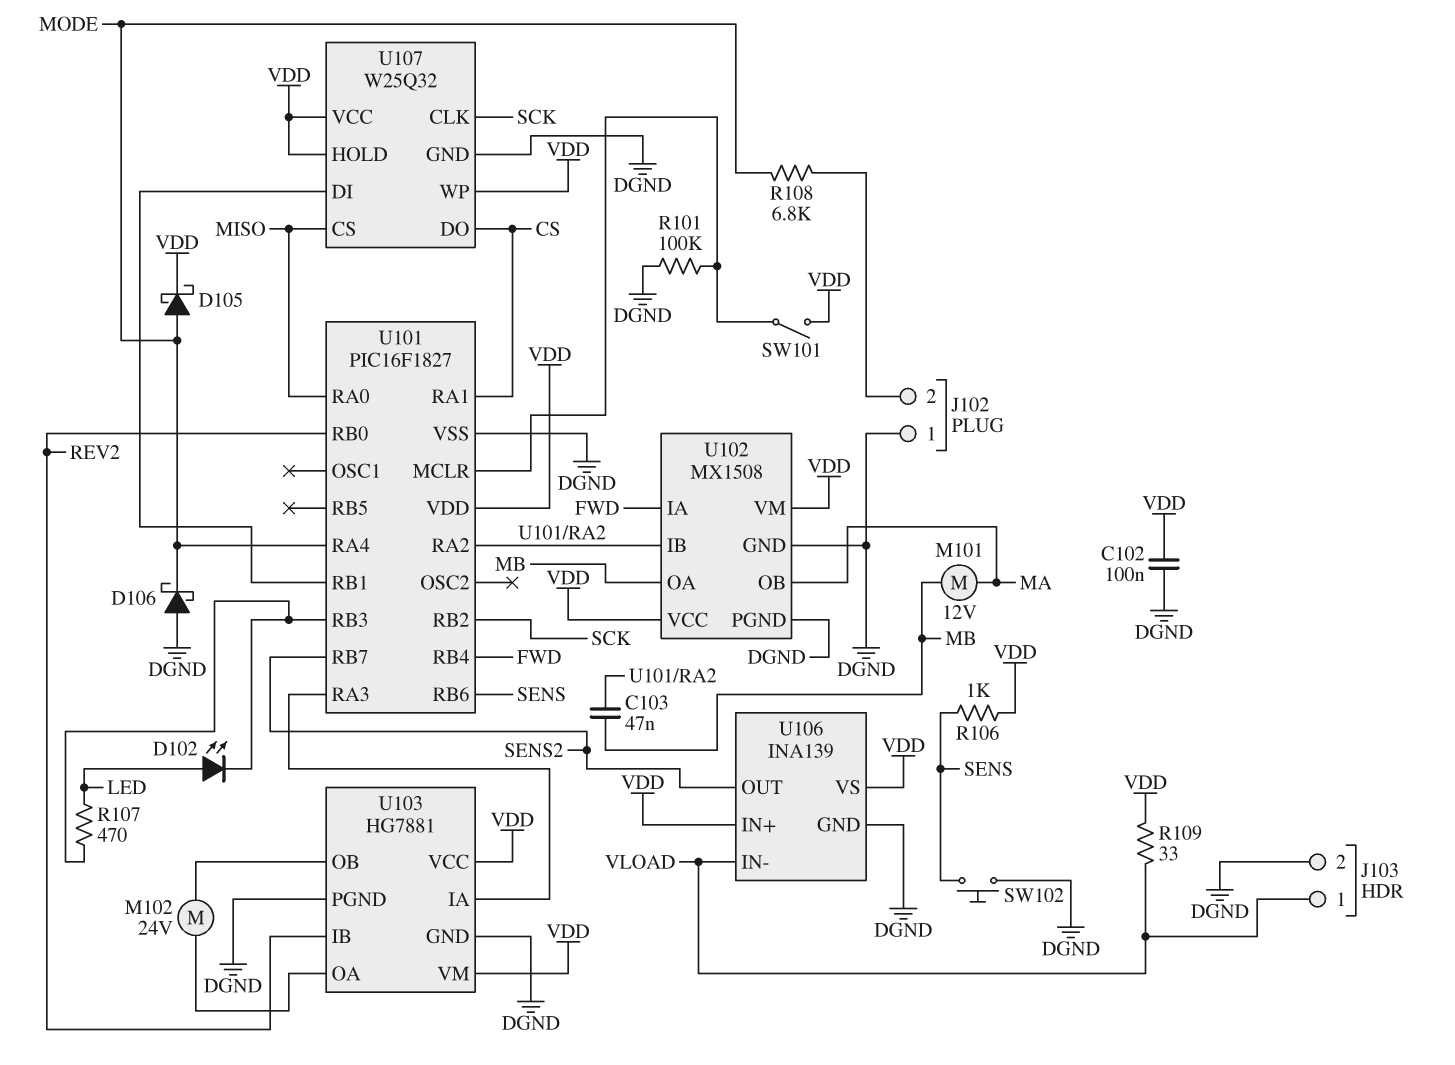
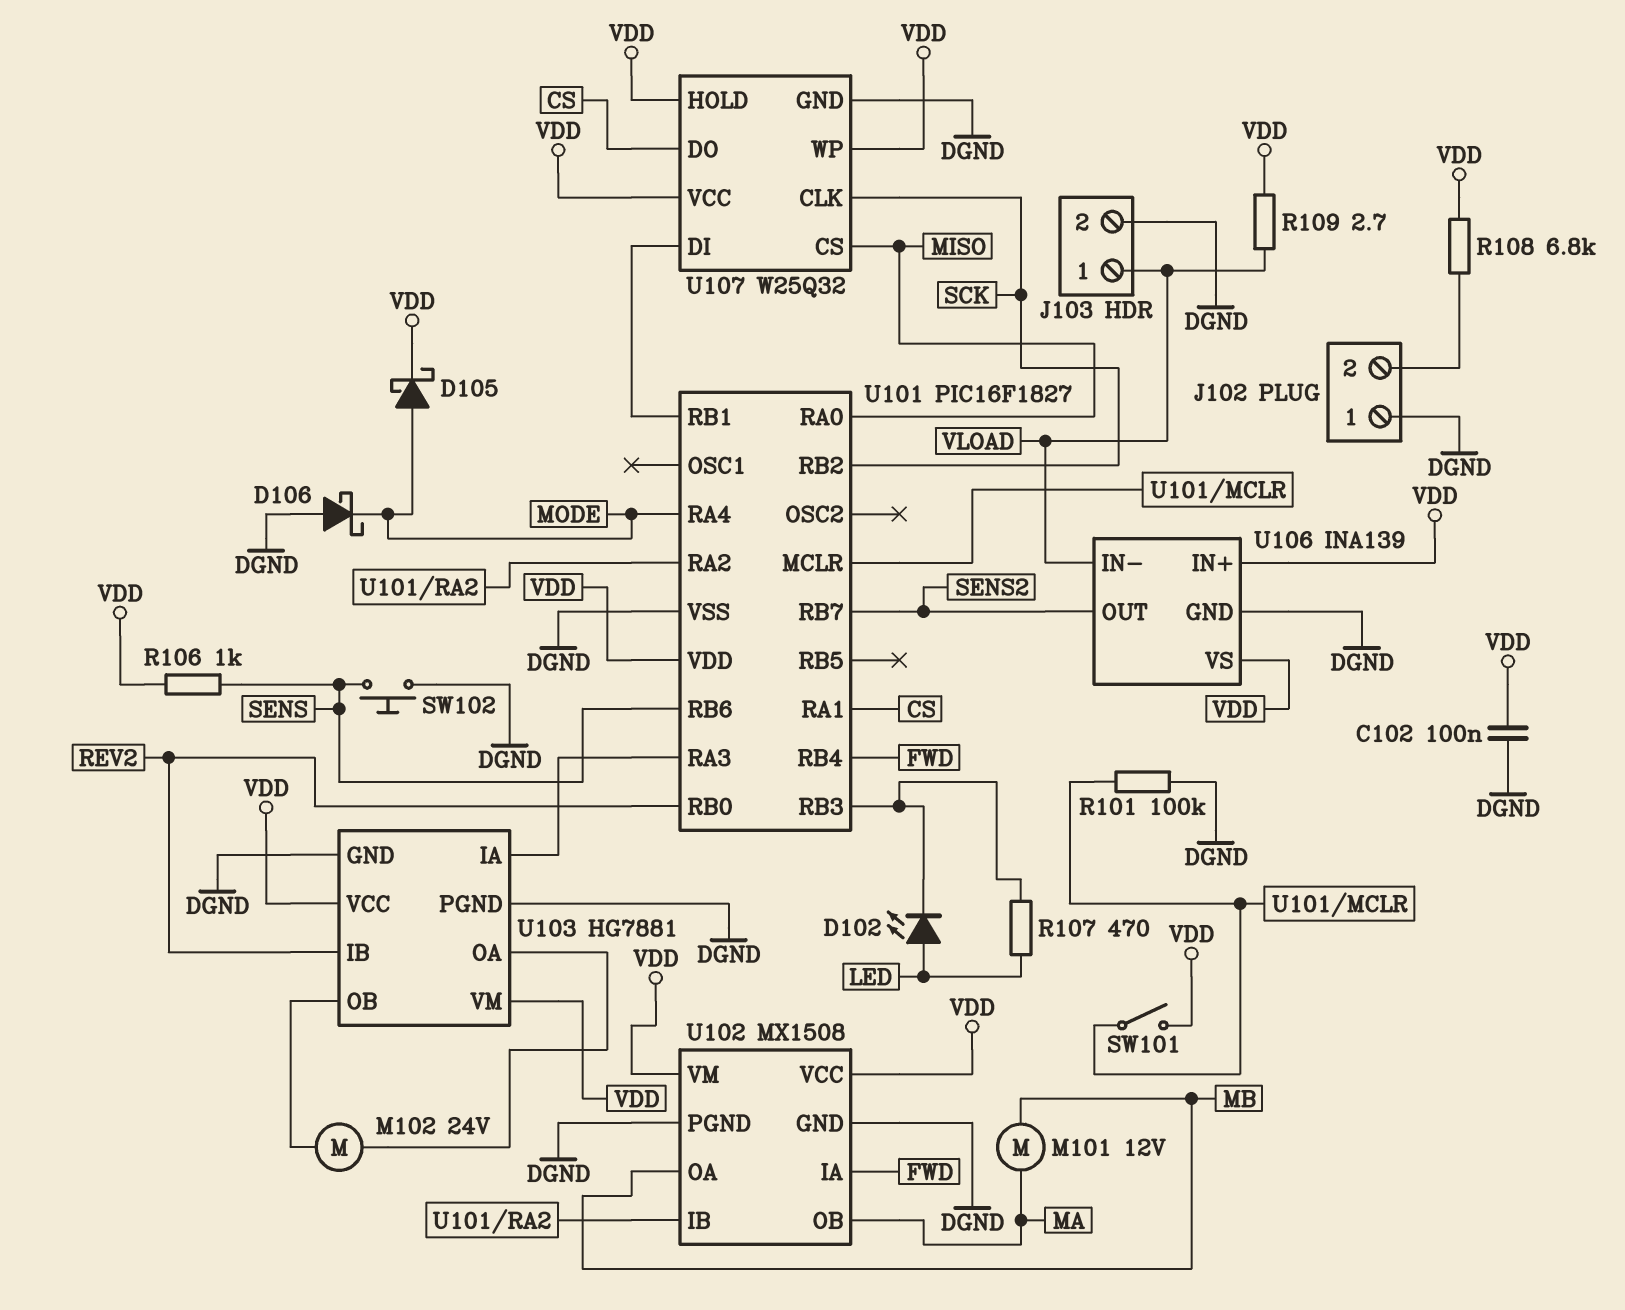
C103: 47nF (MB, U101/RA2) -> none
R108: 6.8k (J102/2, MODE) -> 6.8k (J102/2, VDD)
R109: 33 (VDD, VLOAD) -> 2.7 (VDD, VLOAD)

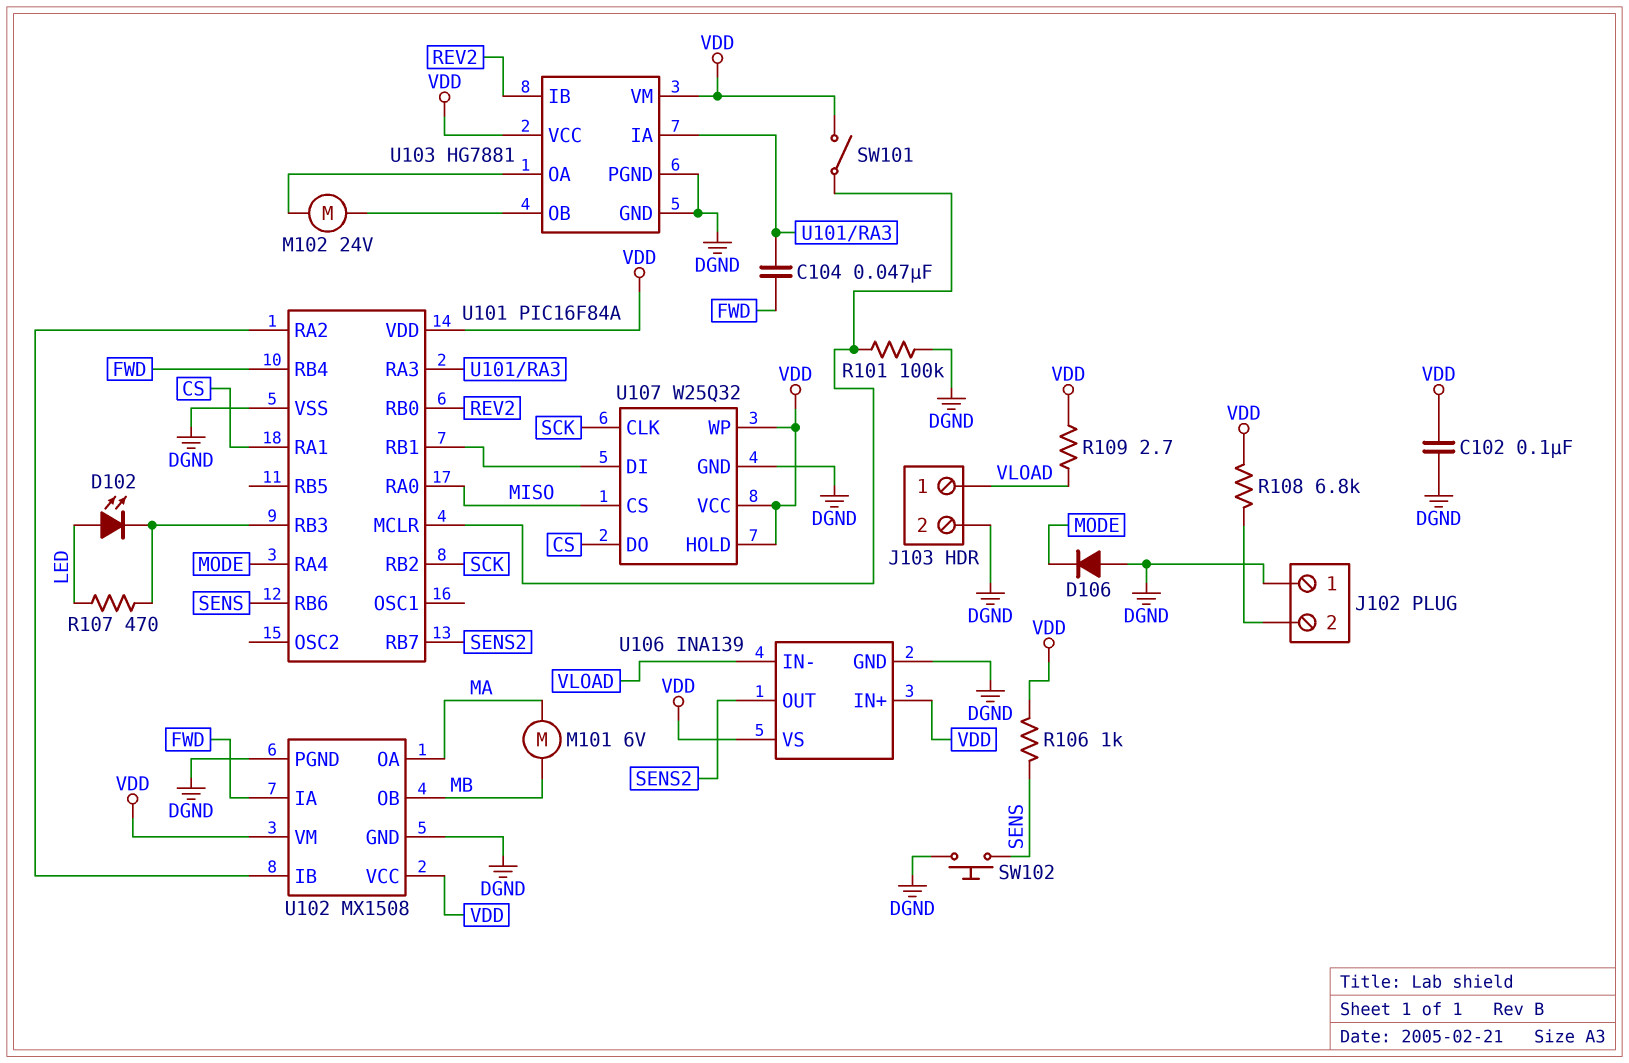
C104: none -> 47nF (FWD, U101/RA3)
D105: schottky (A MODE, K VDD) -> none
D106: schottky (A DGND, K MODE) -> diode (A DGND, K MODE)
M101: motor 12V (MA, MB) -> motor 6V (MA, MB)
U101: PIC16F1827 -> PIC16F84A
U102 pin OA: MB -> MA
U102 pin OB: MA -> MB

